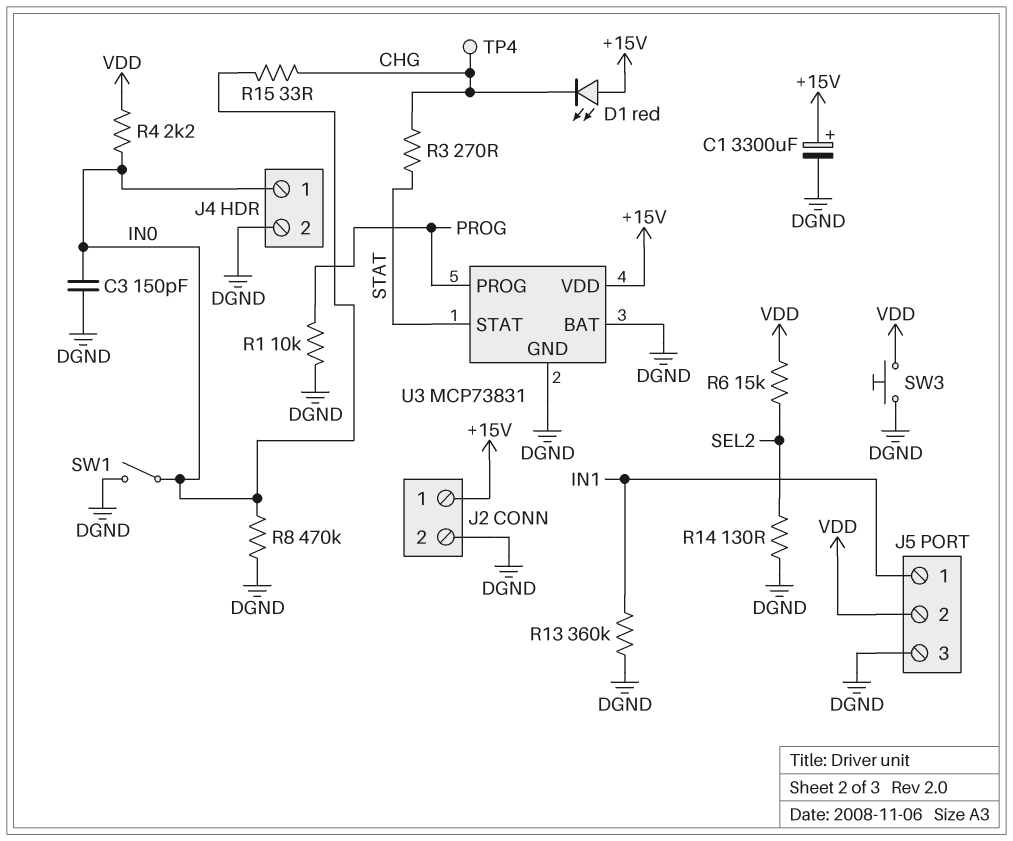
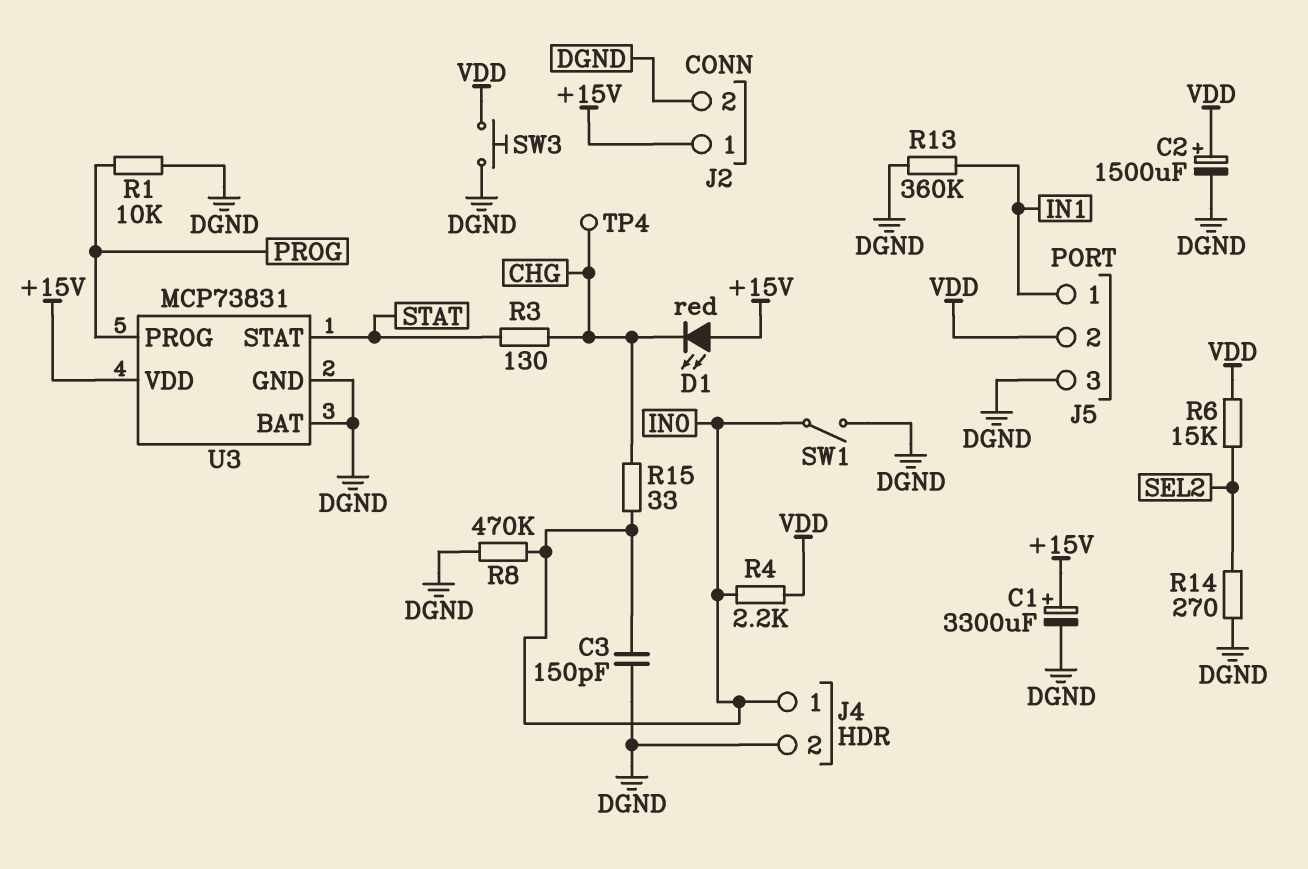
C2: none -> 1500uF (plus VDD, minus DGND)
R3: 270 (CHG, STAT) -> 130 (CHG, STAT)
R14: 130 (DGND, SEL2) -> 270 (DGND, SEL2)

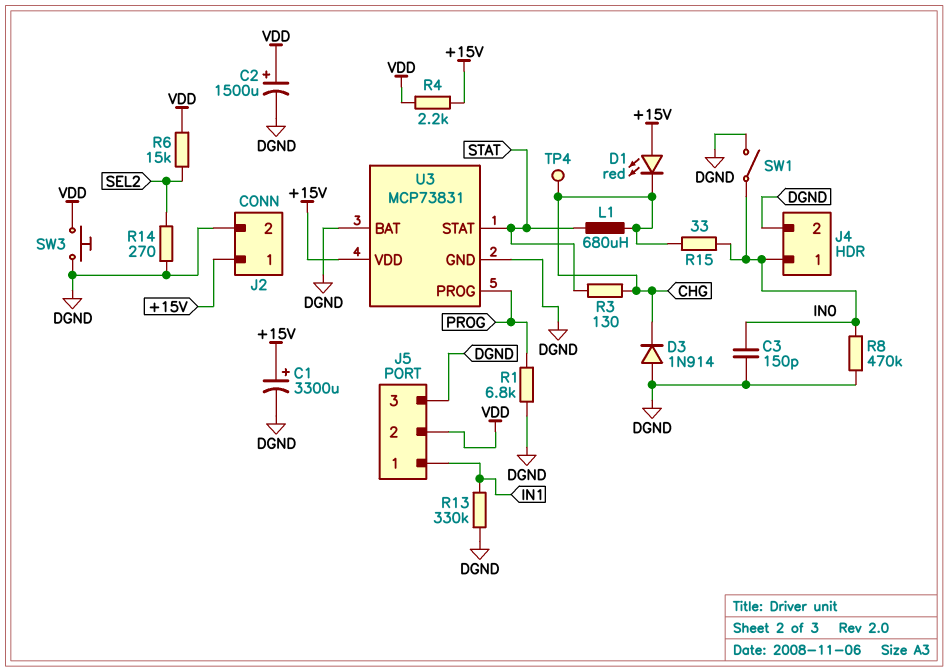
D3: none -> diode 1N914 (A DGND, K CHG)
L1: none -> 680uH (CHG, STAT)
R1: 10k (DGND, PROG) -> 6.8k (DGND, PROG)
R4: 2.2k (IN0, VDD) -> 2.2k (+15V, VDD)
R13: 360k (DGND, IN1) -> 330k (DGND, IN1)

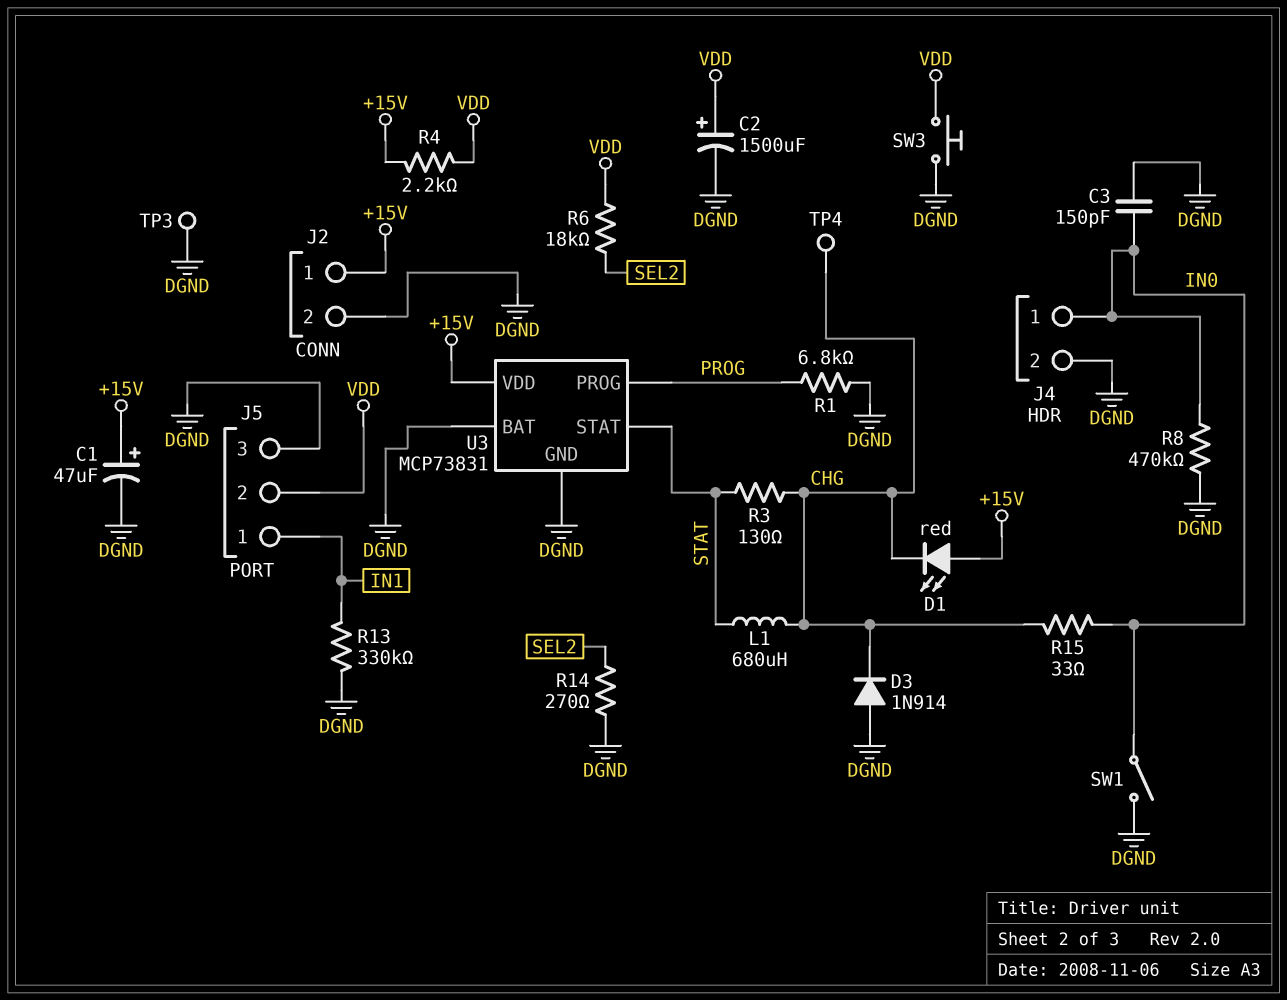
C1: 3300uF (plus +15V, minus DGND) -> 47uF (plus +15V, minus DGND)
R6: 15k (SEL2, VDD) -> 18k (SEL2, VDD)
TP3: none -> test point (DGND)

